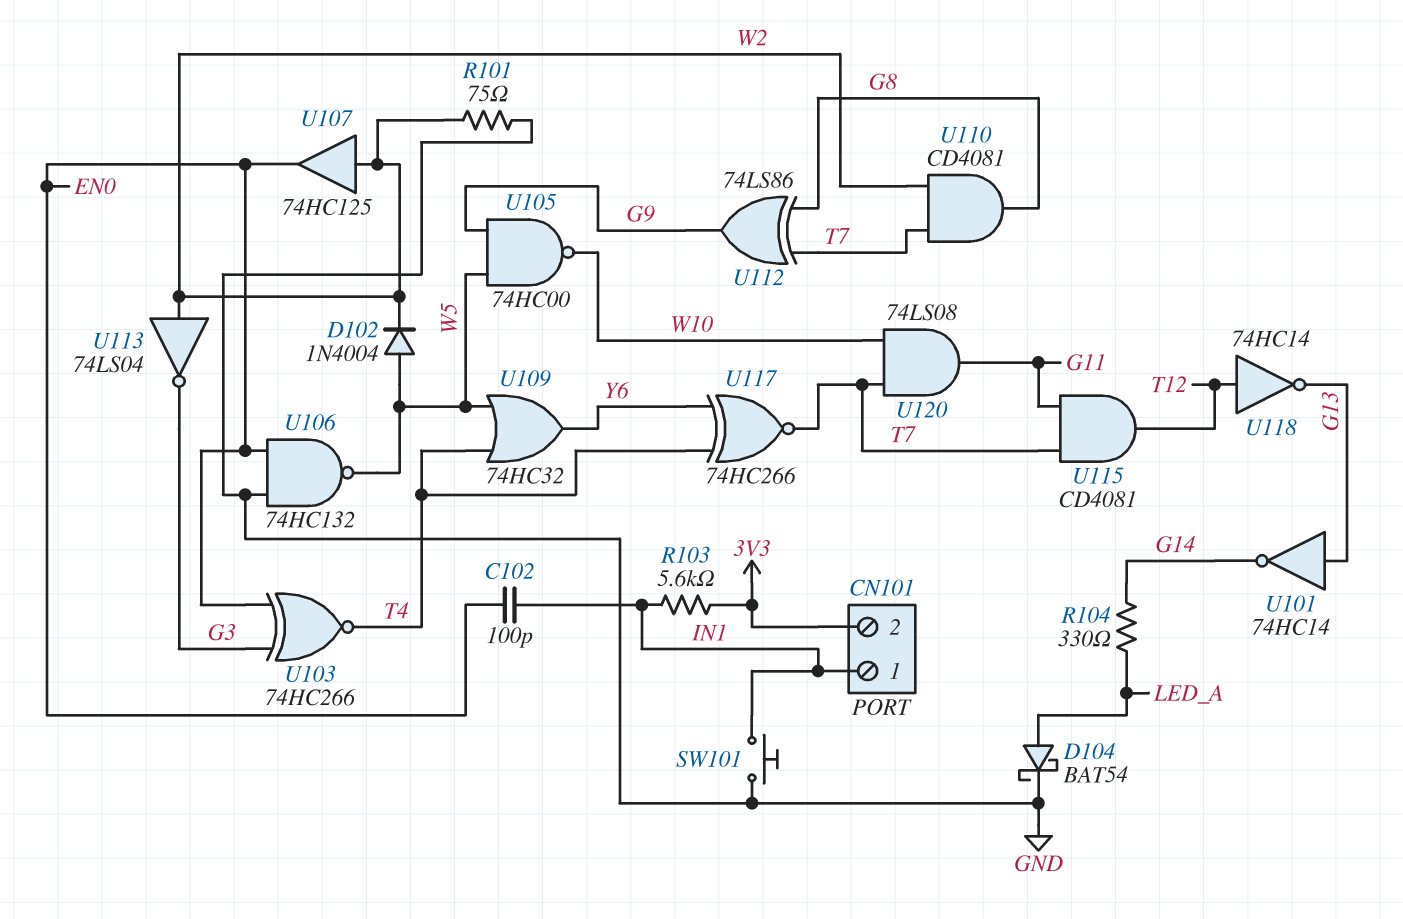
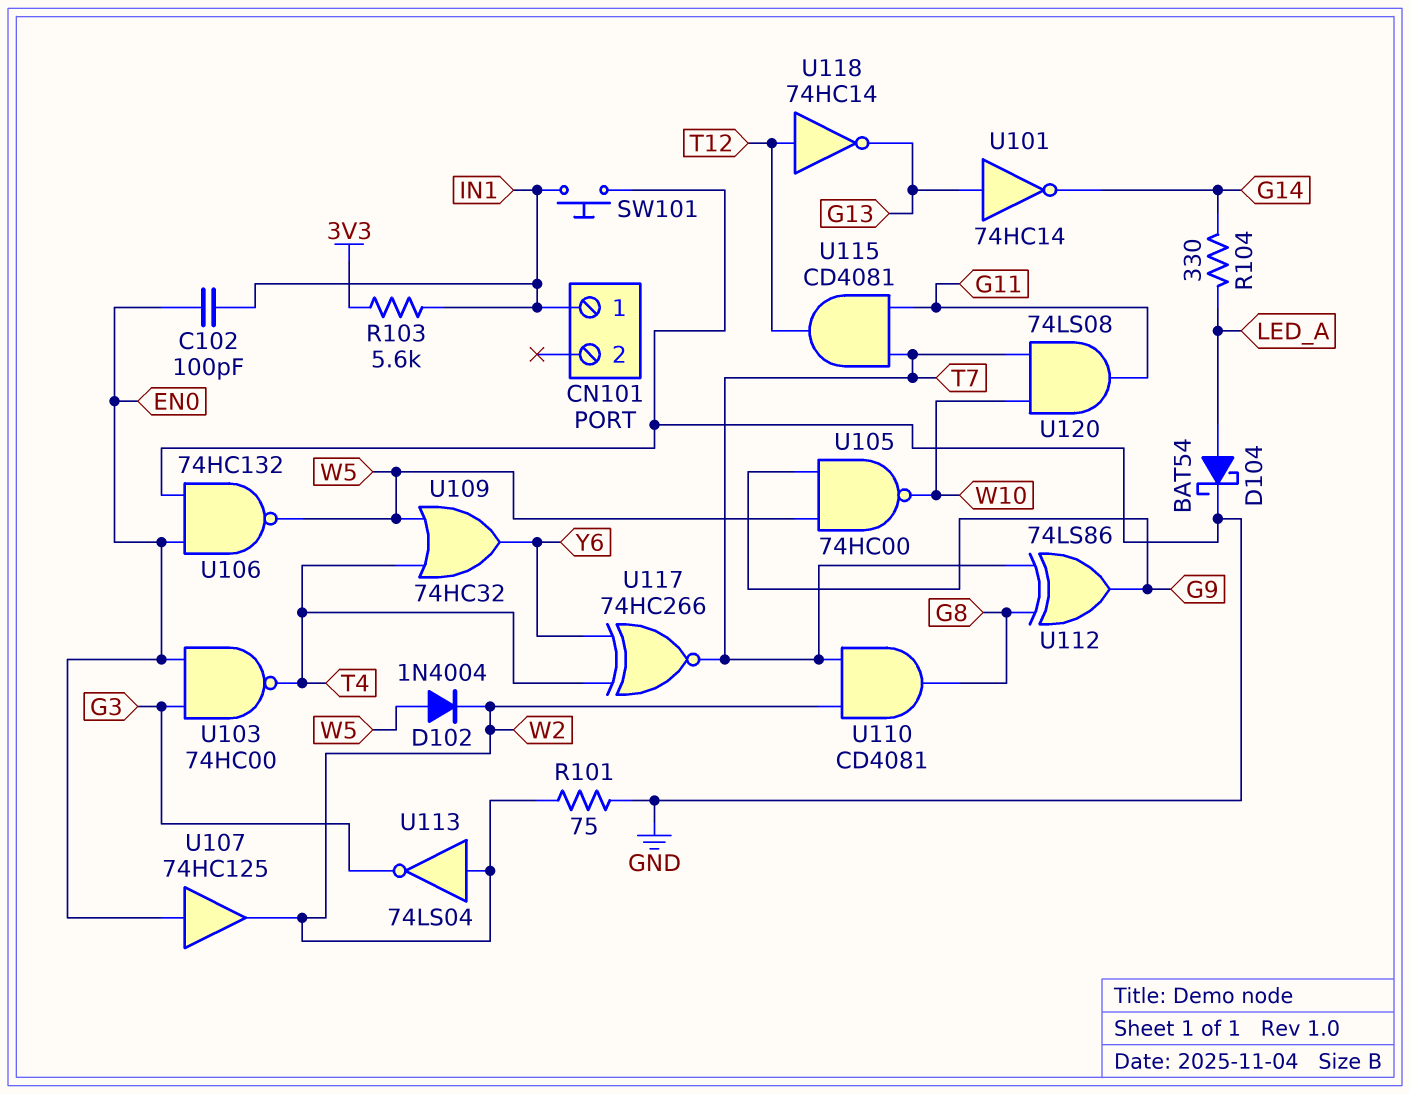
CN101 pin 2: 3V3 -> none
U103: XNOR 74HC266 (in EN0, in G3, out T4) -> NAND 74HC00 (in EN0, in G3, out T4)
U107: buffer 74HC125 (in W2, out EN0) -> buffer 74HC125 (in EN0, out W2)

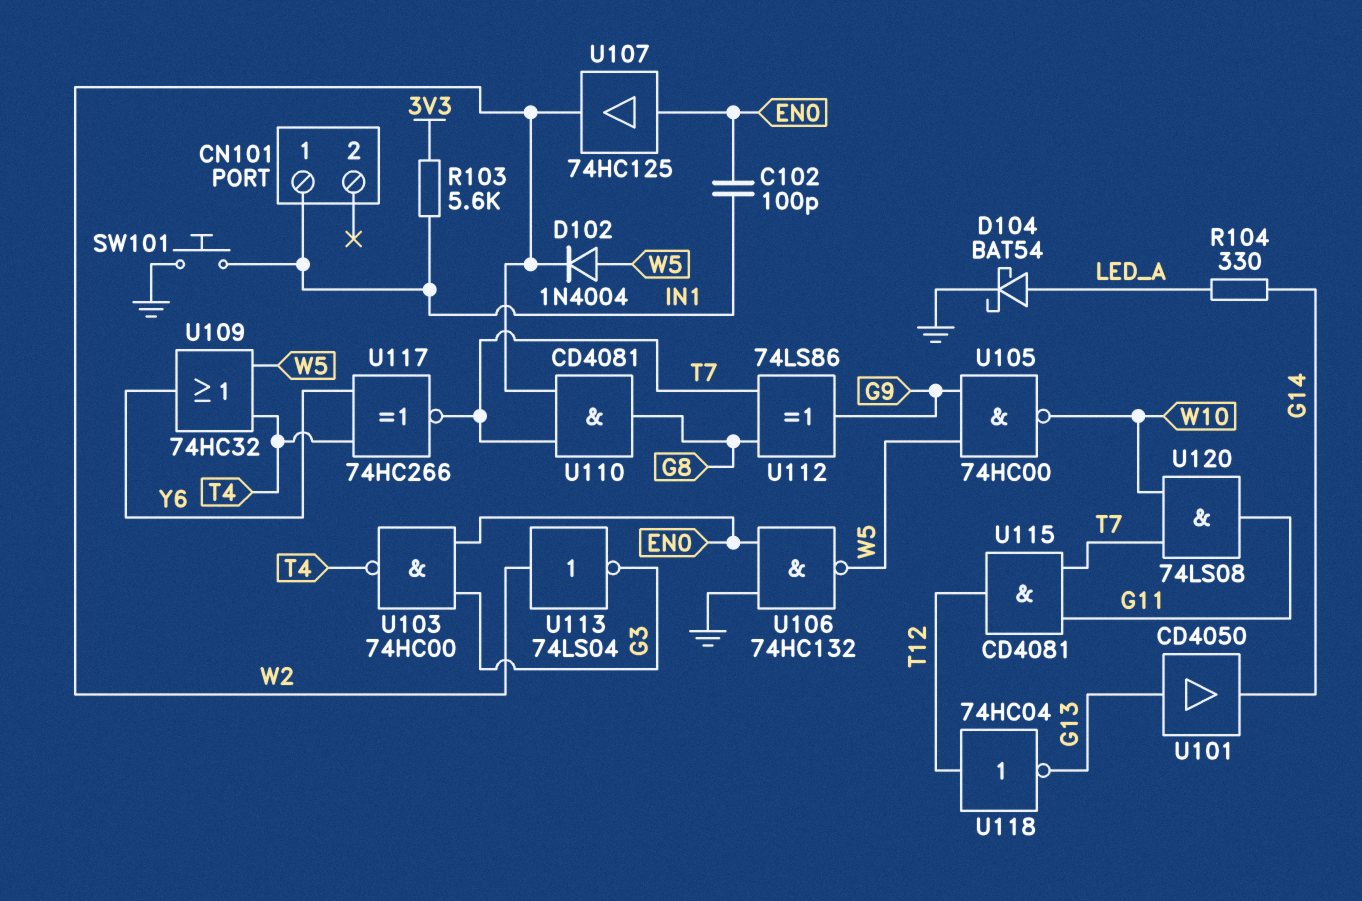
R101: 75 (GND, W2) -> none
U101: NOT 74HC14 (in G13, out G14) -> buffer CD4050 (in G13, out G14)
U118: NOT 74HC14 (in T12, out G13) -> NOT 74HC04 (in T12, out G13)

